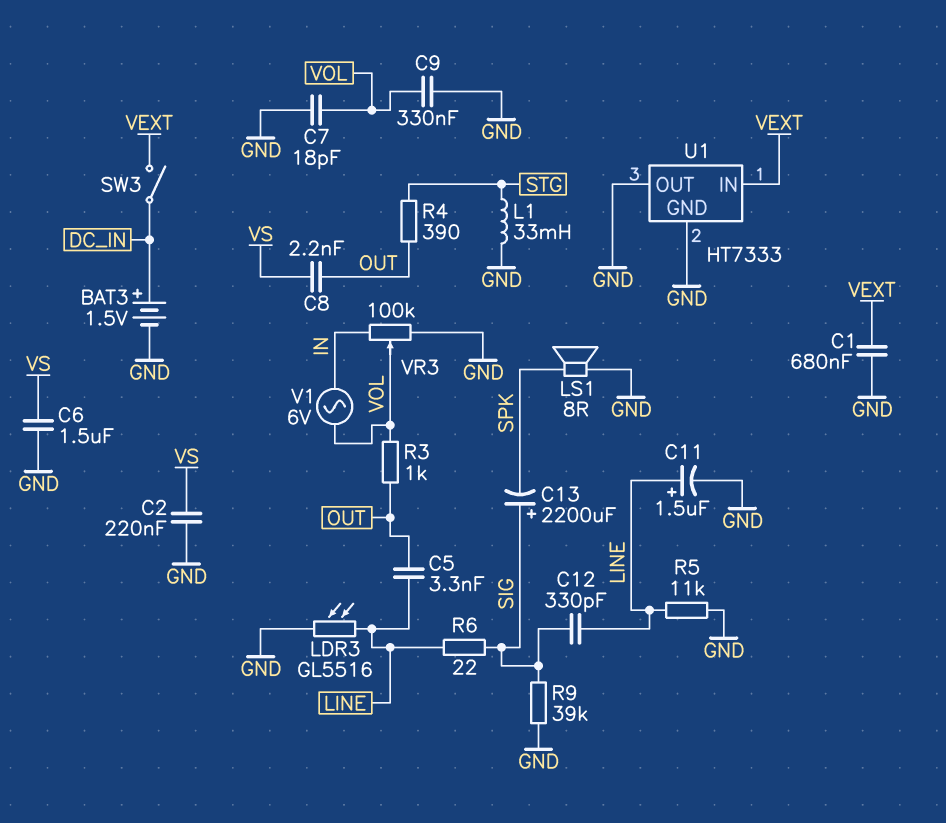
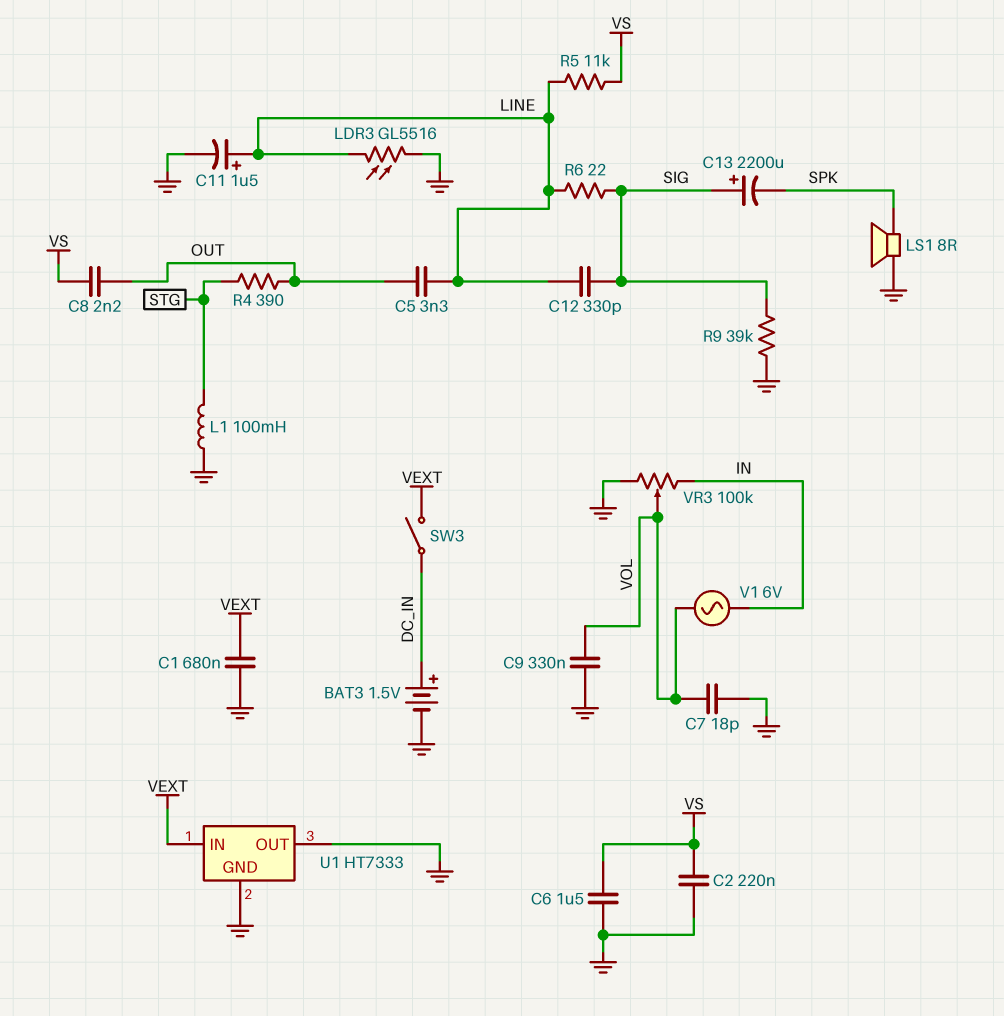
L1: 33mH (GND, STG) -> 100mH (GND, STG)
R3: 1k (OUT, VOL) -> none
R5: 11k (GND, LINE) -> 11k (LINE, VS)

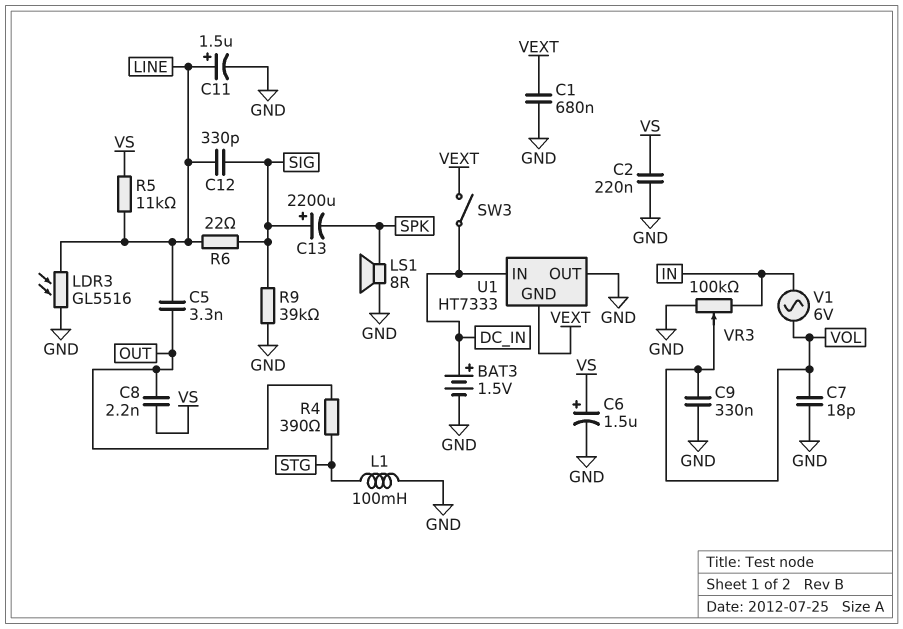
C6: 1.5uF (GND, VS) -> 1.5uF (plus VS, minus GND)
U1 pin GND: GND -> VEXT
U1 pin IN: VEXT -> DC_IN

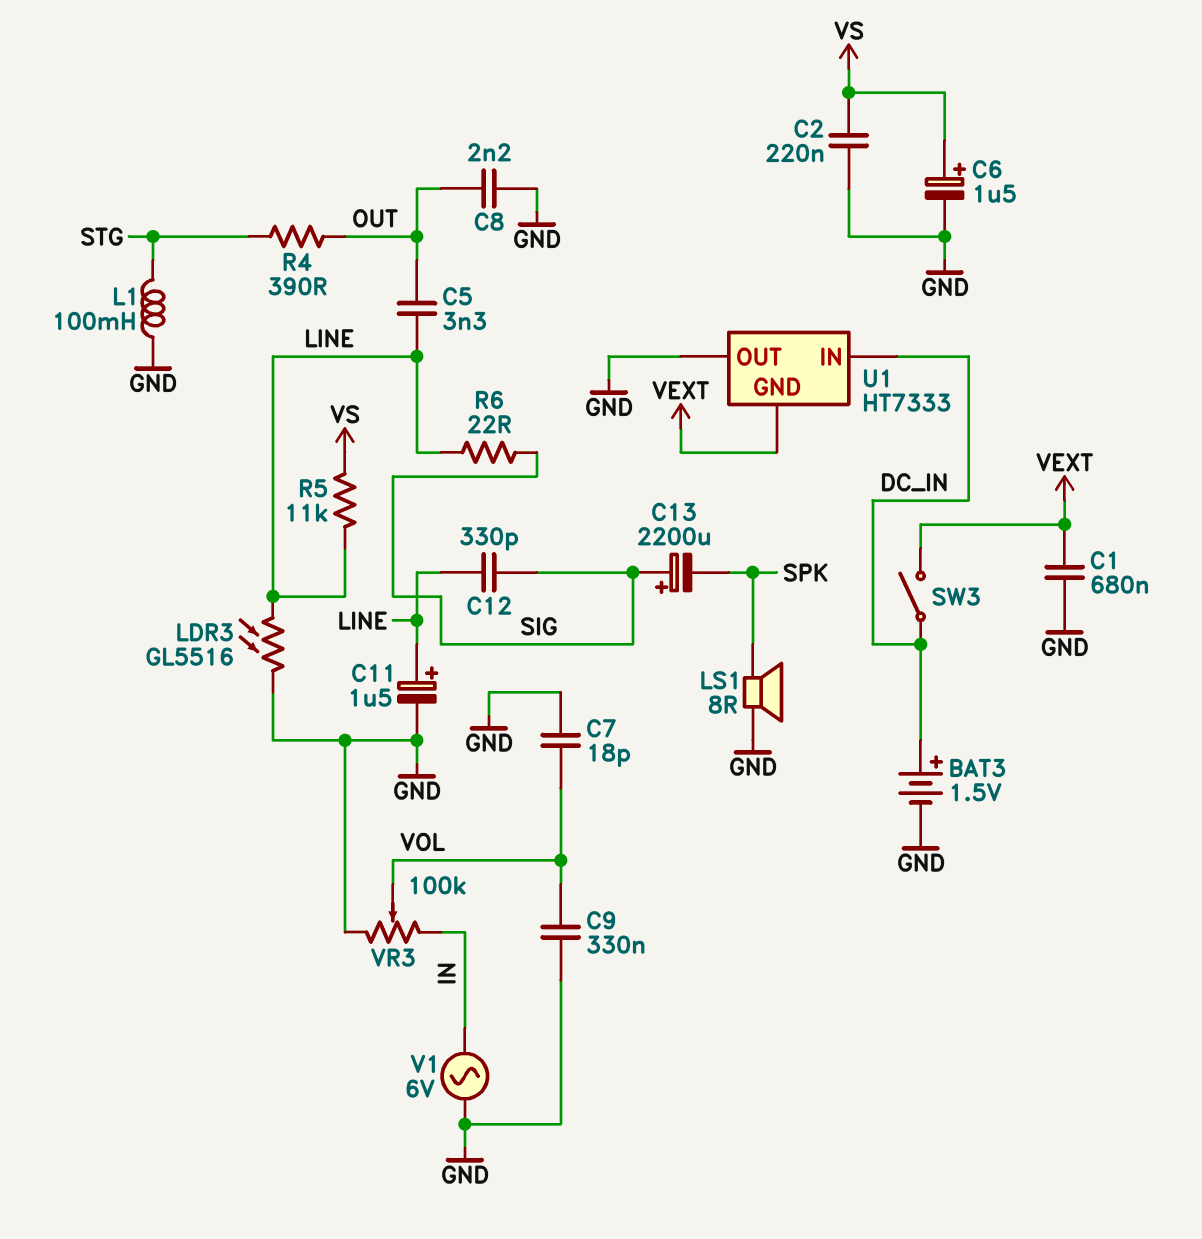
C8: 2.2nF (OUT, VS) -> 2.2nF (GND, OUT)
R9: 39k (GND, SIG) -> none
V1: AC 6V (IN, VOL) -> AC 6V (GND, IN)

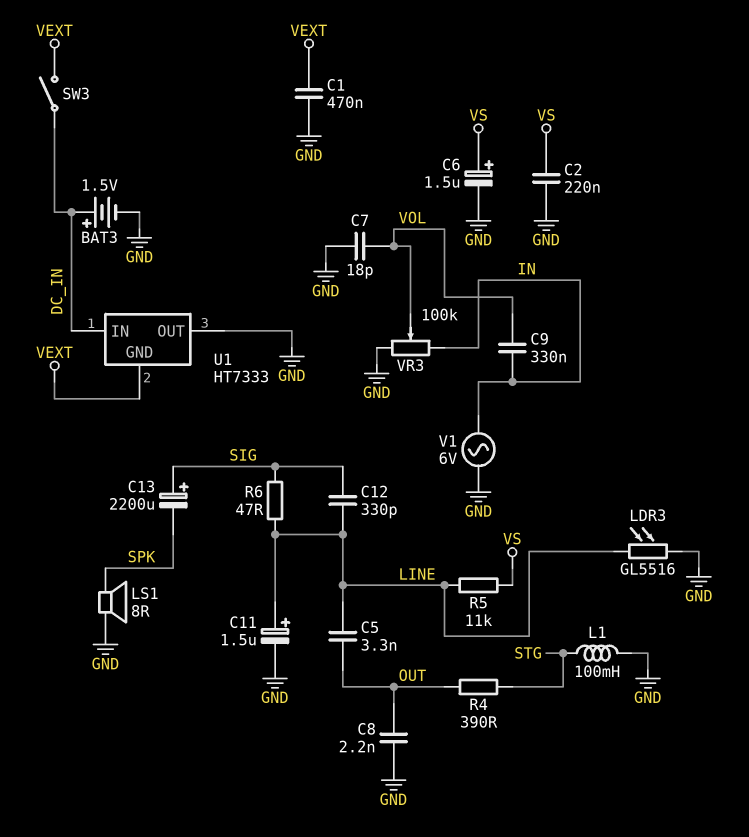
C1: 680nF (GND, VEXT) -> 470nF (GND, VEXT)
C9: 330nF (GND, VOL) -> 330nF (IN, VOL)
R6: 22 (LINE, SIG) -> 47 (LINE, SIG)

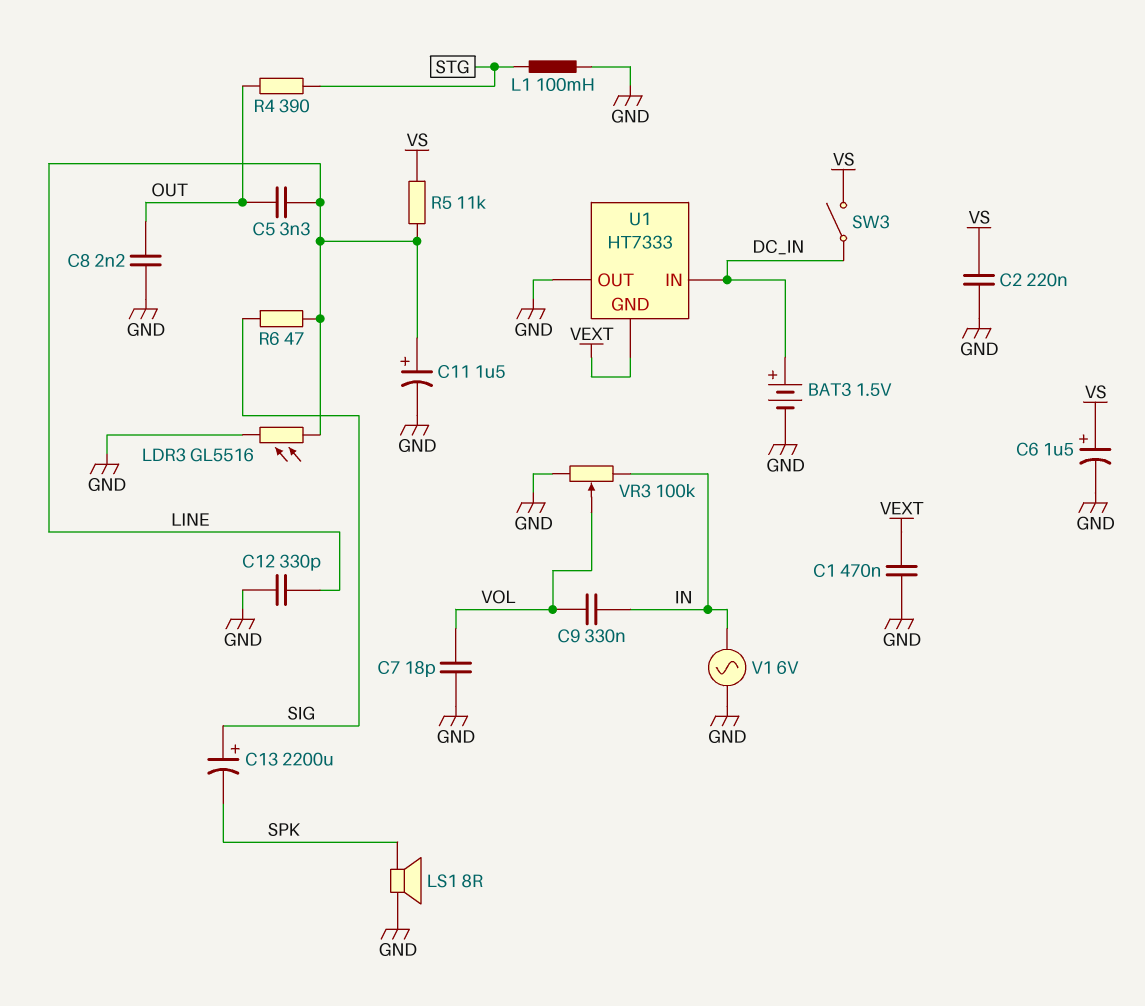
C12: 330pF (LINE, SIG) -> 330pF (GND, LINE)
SW3: switch (DC_IN, VEXT) -> switch (DC_IN, VS)

